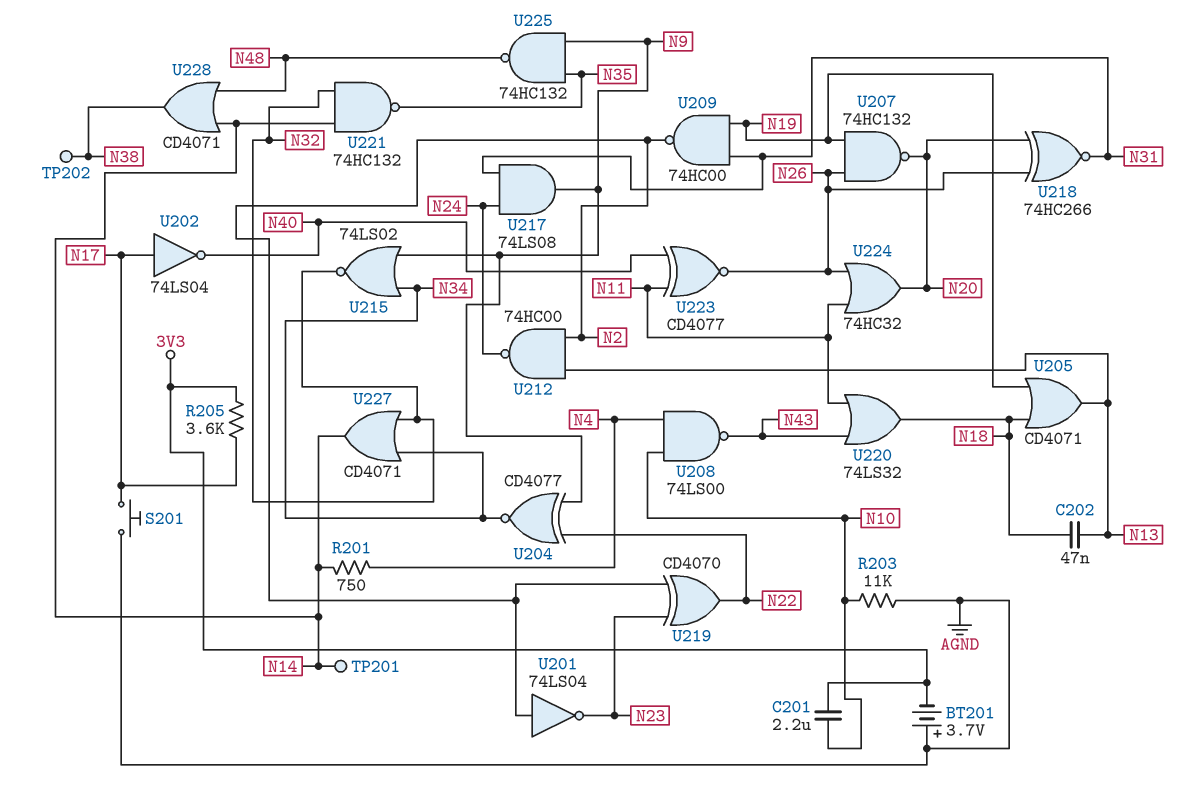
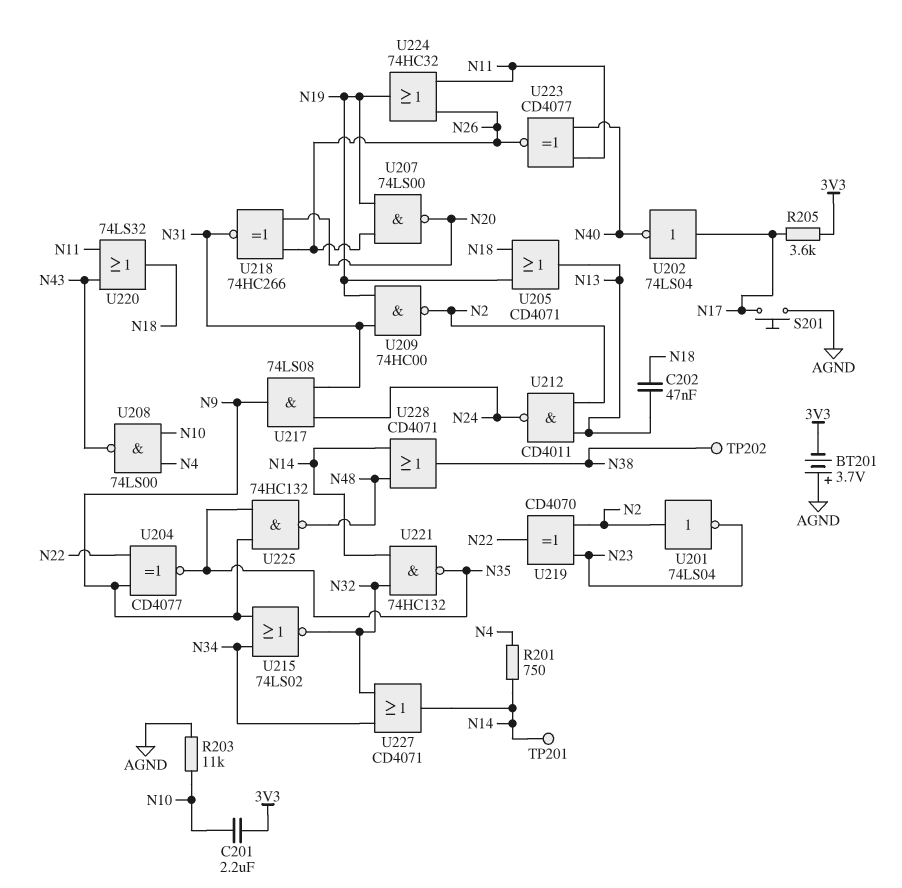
U204: XNOR CD4077 (in N9, in N22, out N34) -> XNOR CD4077 (in N9, in N22, out N35)
U207: NAND 74HC132 (in N19, in N26, out N20) -> NAND 74LS00 (in N19, in N26, out N20)
U212: NAND 74HC00 (in N2, in N13, out N24) -> NAND CD4011 (in N2, in N13, out N24)
U224: OR 74HC32 (in N11, in N26, out N20) -> OR 74HC32 (in N11, in N26, out N19)

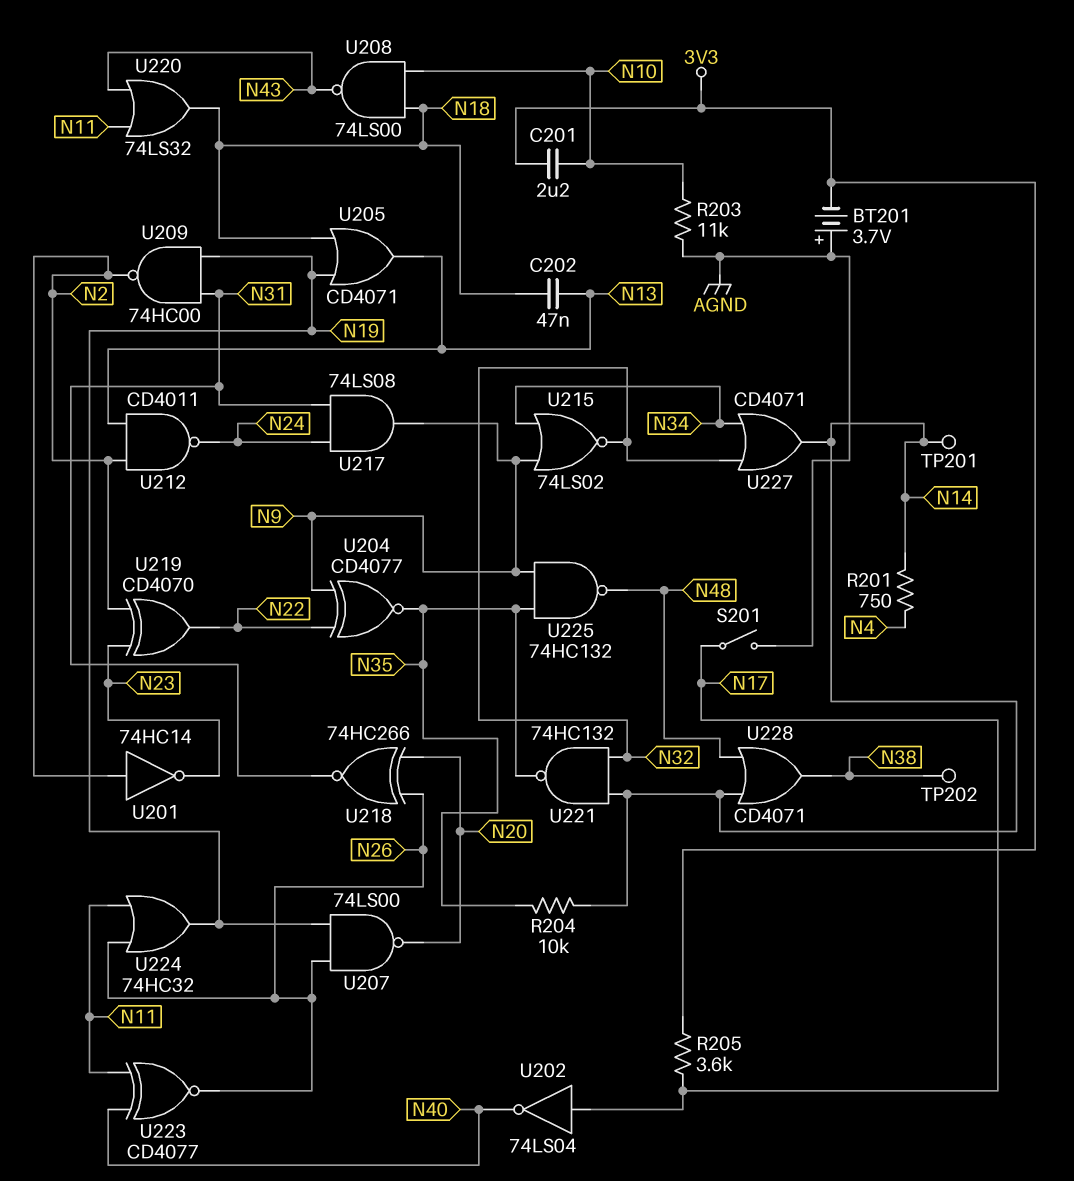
R204: none -> 10k (N14, N35)
S201: button (AGND, N17) -> switch (AGND, N17)
U201: NOT 74LS04 (in N2, out N23) -> NOT 74HC14 (in N2, out N23)
U208: NAND 74LS00 (in N4, in N10, out N43) -> NAND 74LS00 (in N10, in N18, out N43)

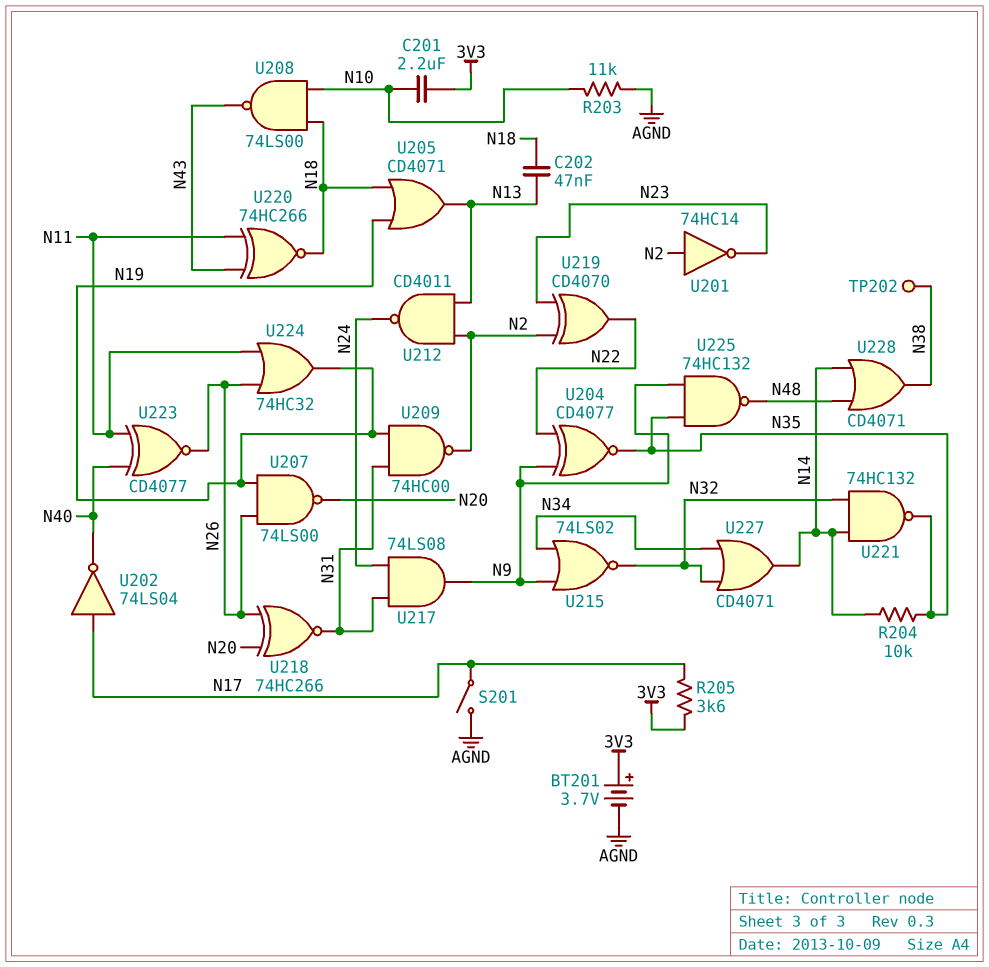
BT201: 3.7V (plus AGND, minus 3V3) -> 3.7V (plus 3V3, minus AGND)
R201: 750 (N4, N14) -> none
TP201: test point (N14) -> none
U220: OR 74LS32 (in N11, in N43, out N18) -> XNOR 74HC266 (in N11, in N43, out N18)

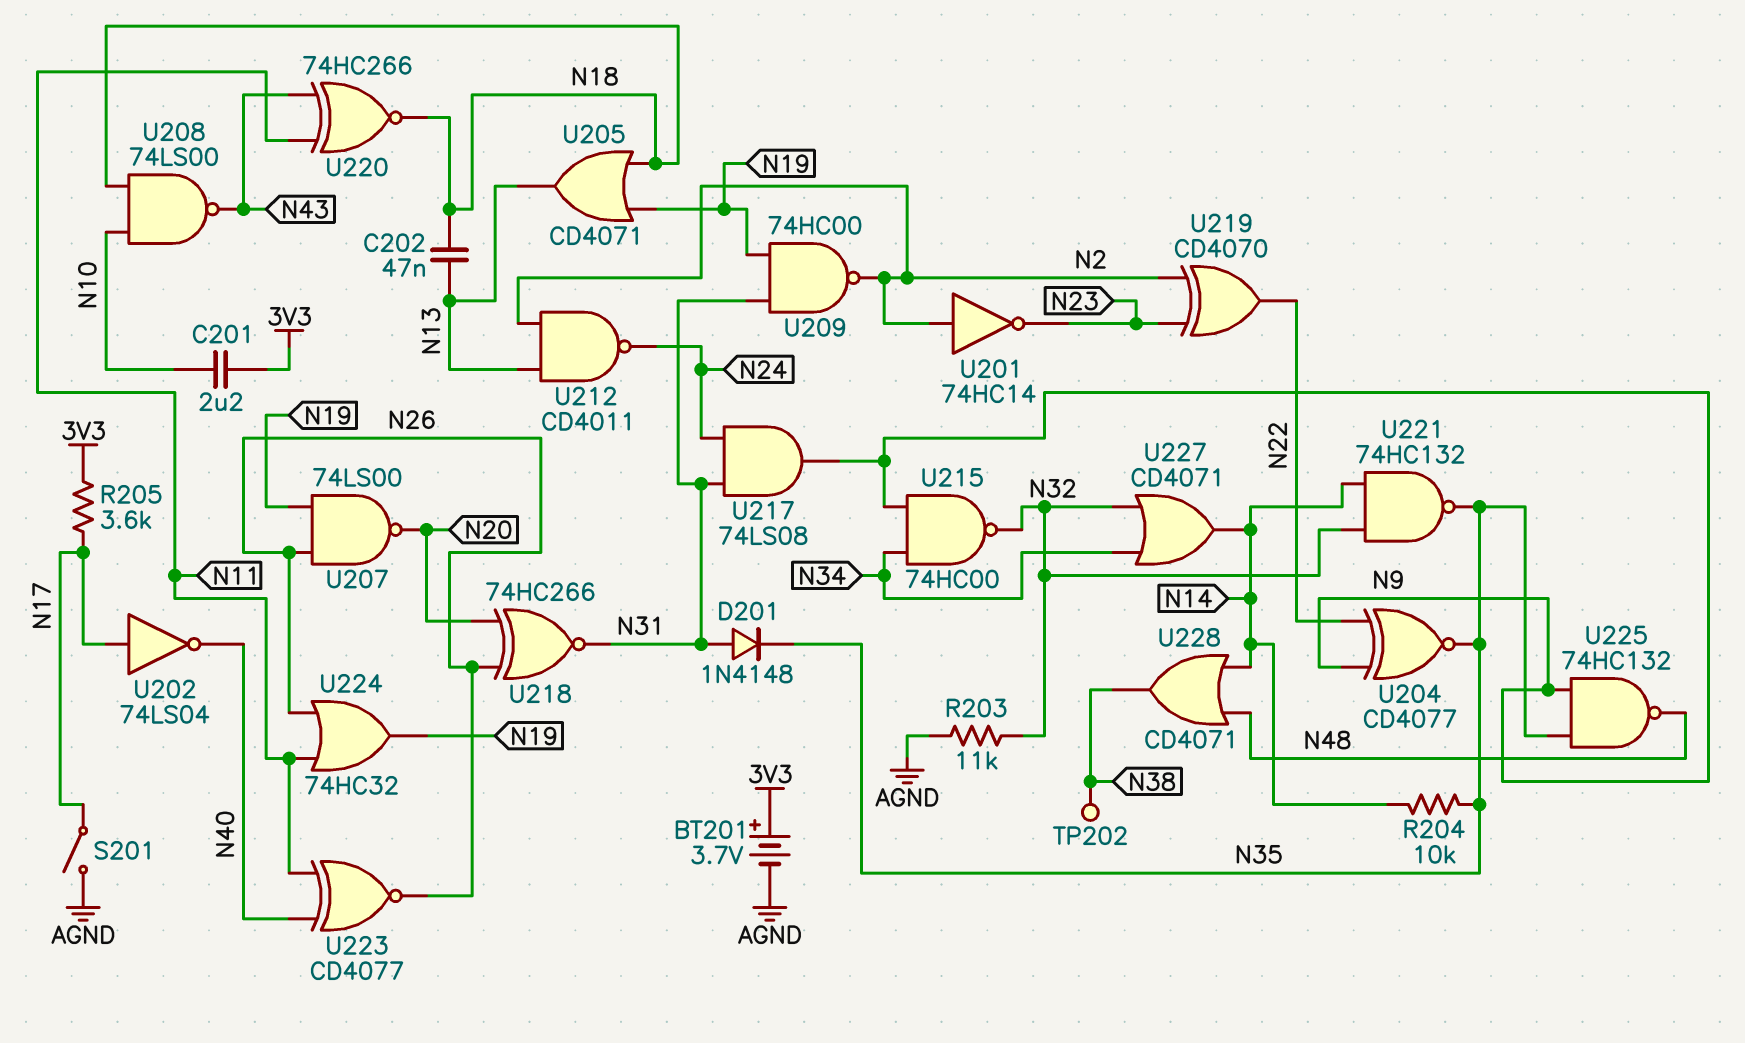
D201: none -> diode 1N4148 (A N31, K N35)
R203: 11k (AGND, N10) -> 11k (AGND, N32)
U215: NOR 74LS02 (in N9, in N34, out N32) -> NAND 74HC00 (in N9, in N34, out N32)

